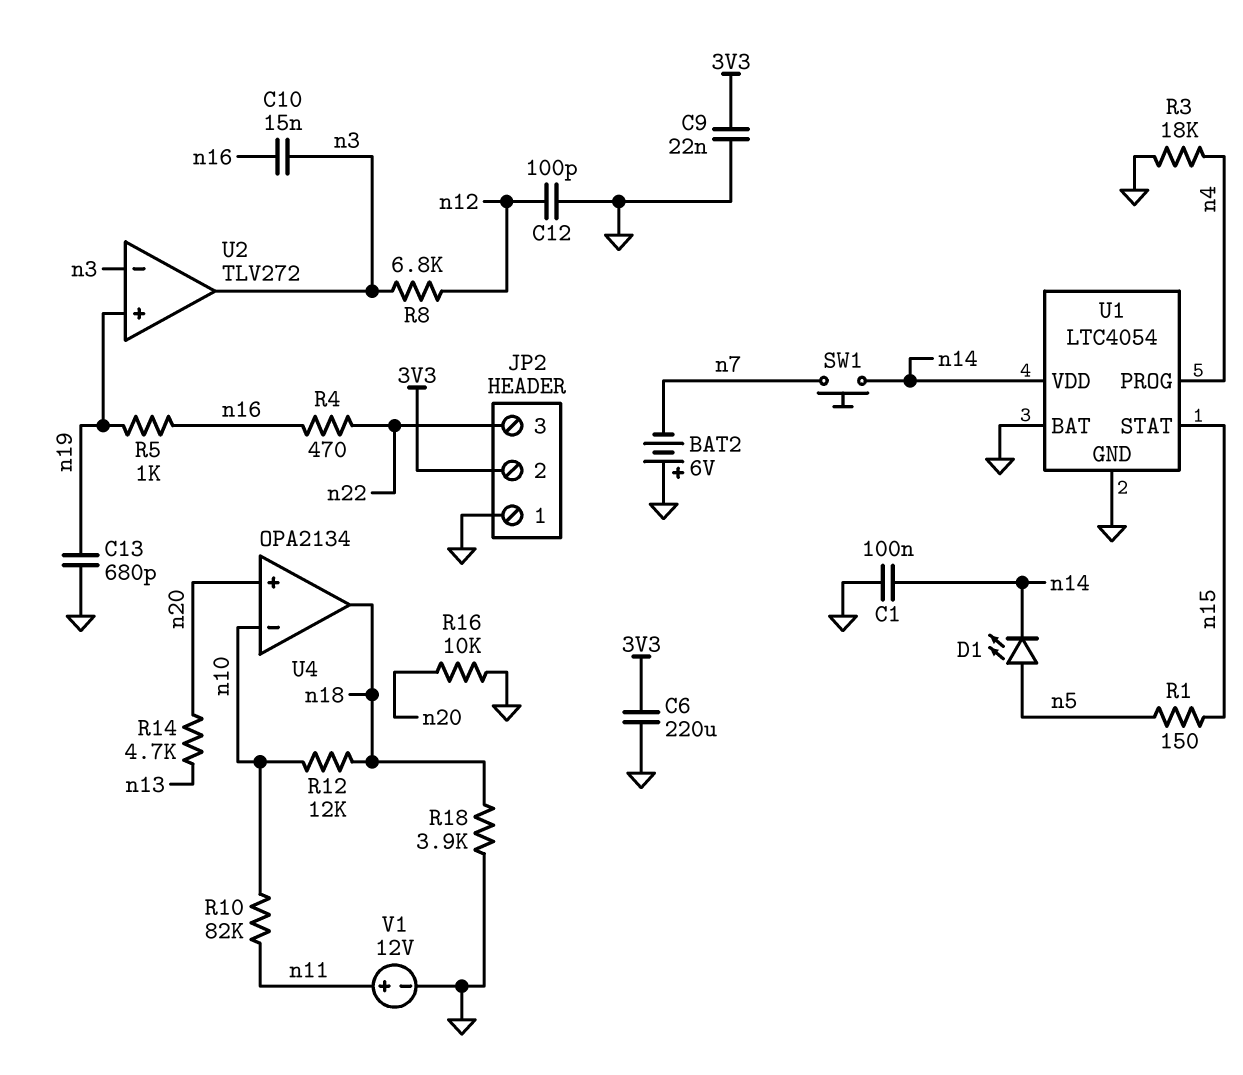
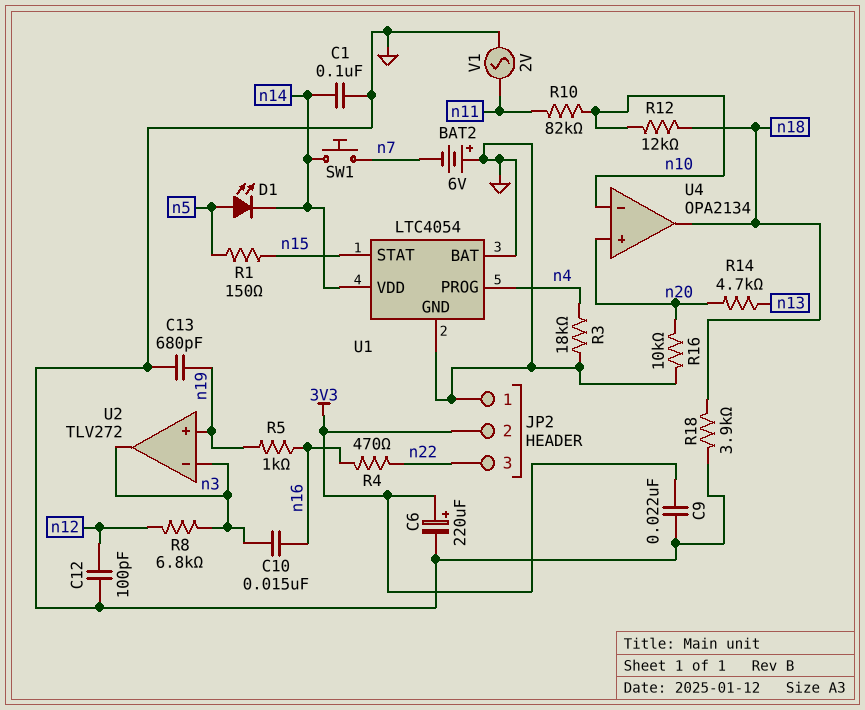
C6: 220uF (3V3, GND) -> 220uF (plus 3V3, minus GND)
V1: 12V (plus n11, minus GND) -> AC 2V (GND, n11)

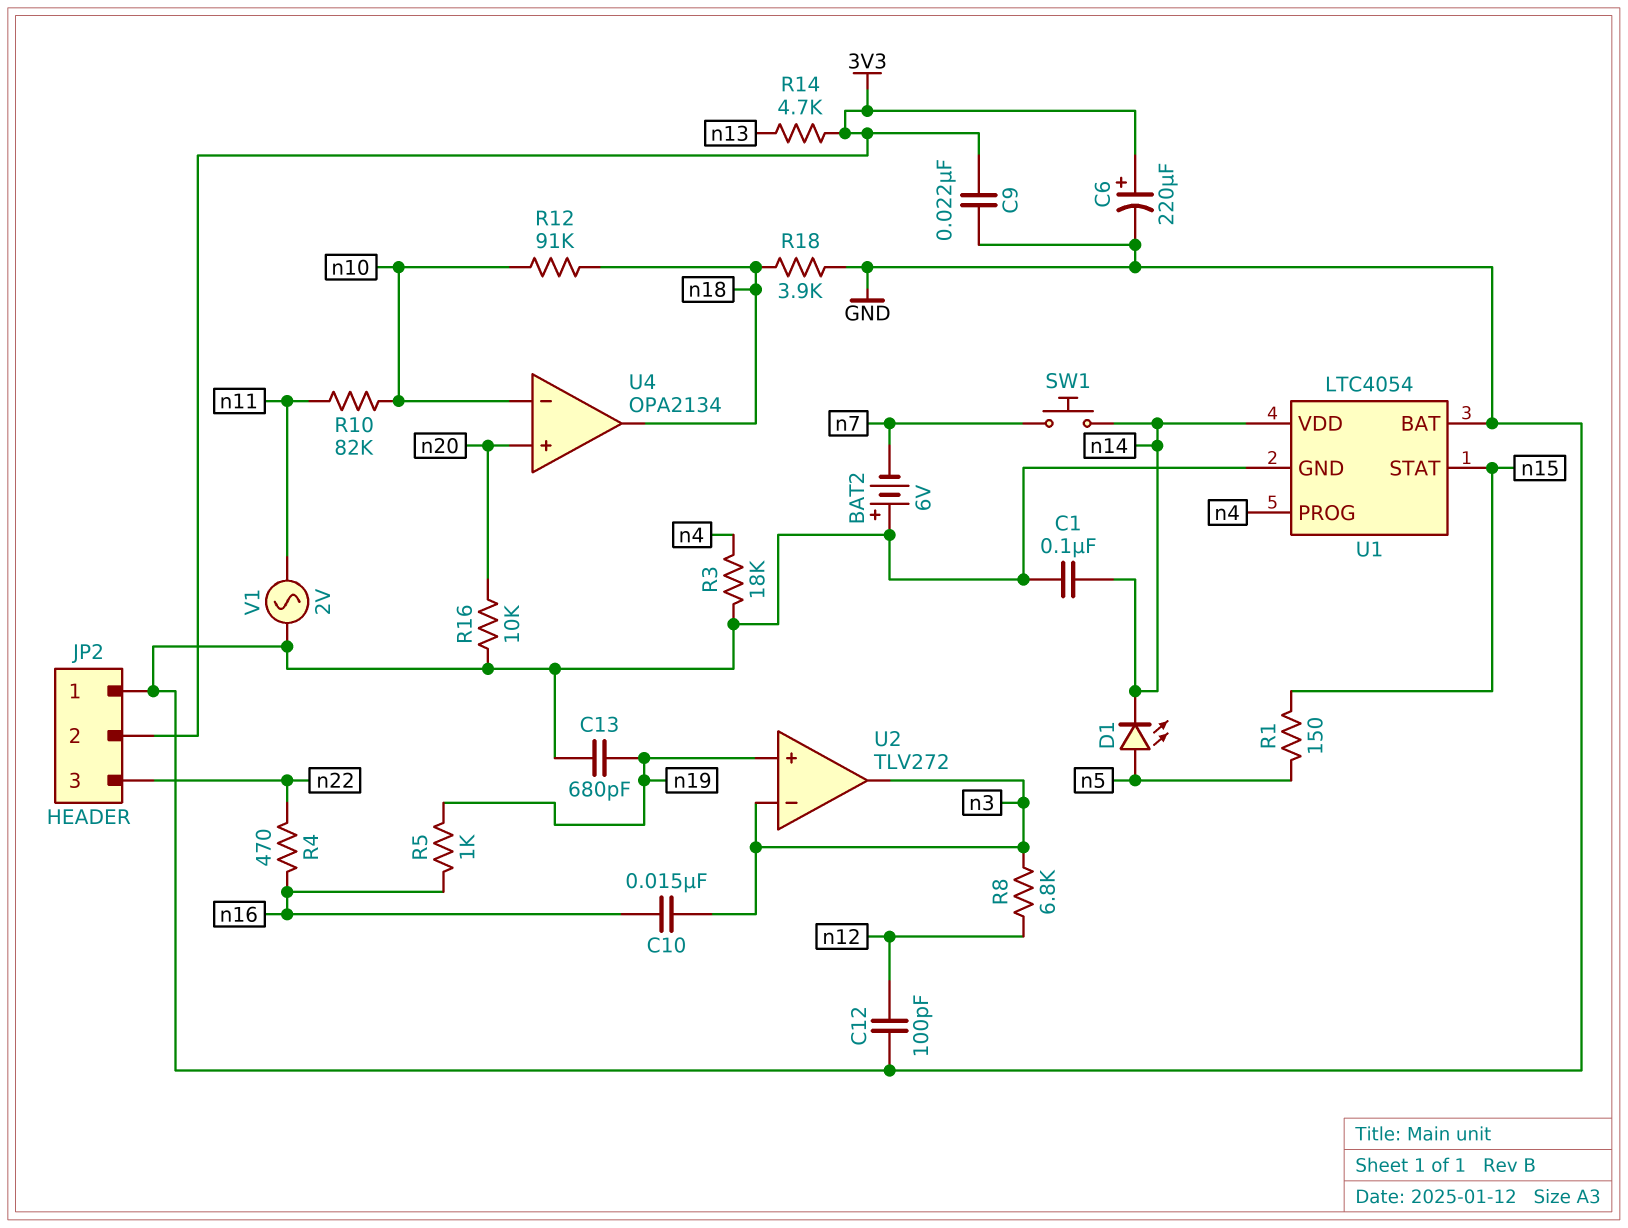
R12: 12k (n10, n18) -> 91k (n10, n18)
R14: 4.7k (n13, n20) -> 4.7k (3V3, n13)

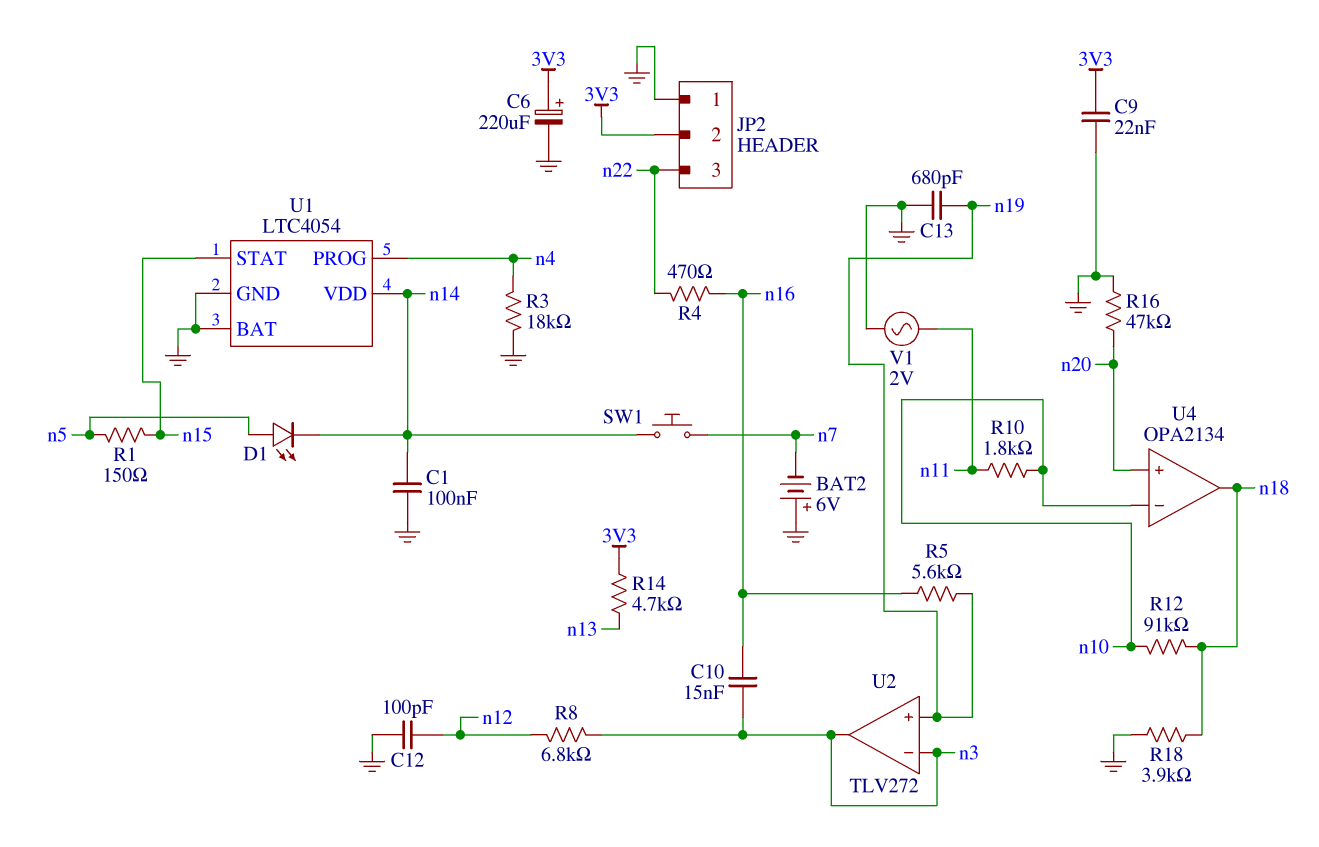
R5: 1k (n16, n19) -> 5.6k (n16, n19)
R10: 82k (n10, n11) -> 1.8k (n10, n11)
R16: 10k (GND, n20) -> 47k (GND, n20)

